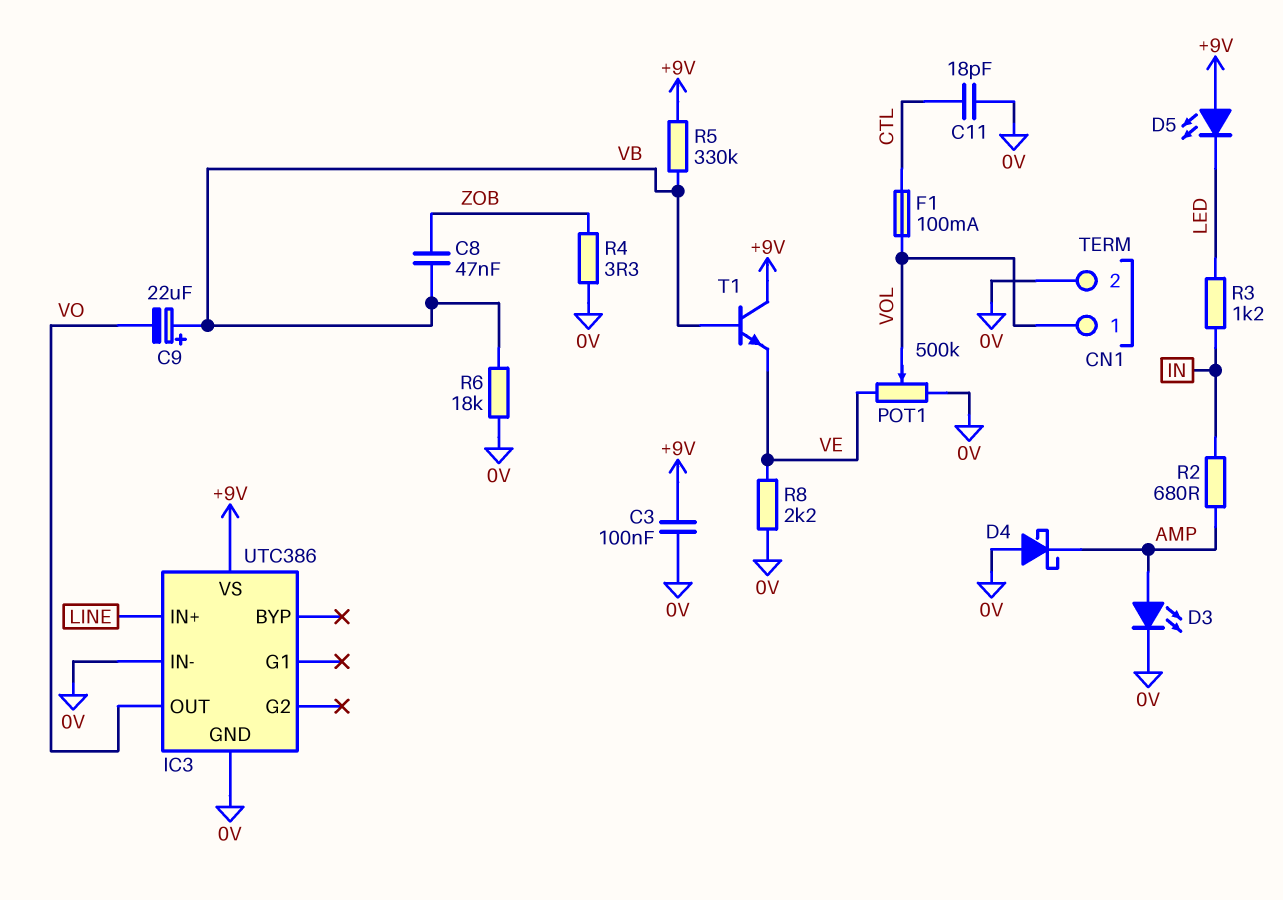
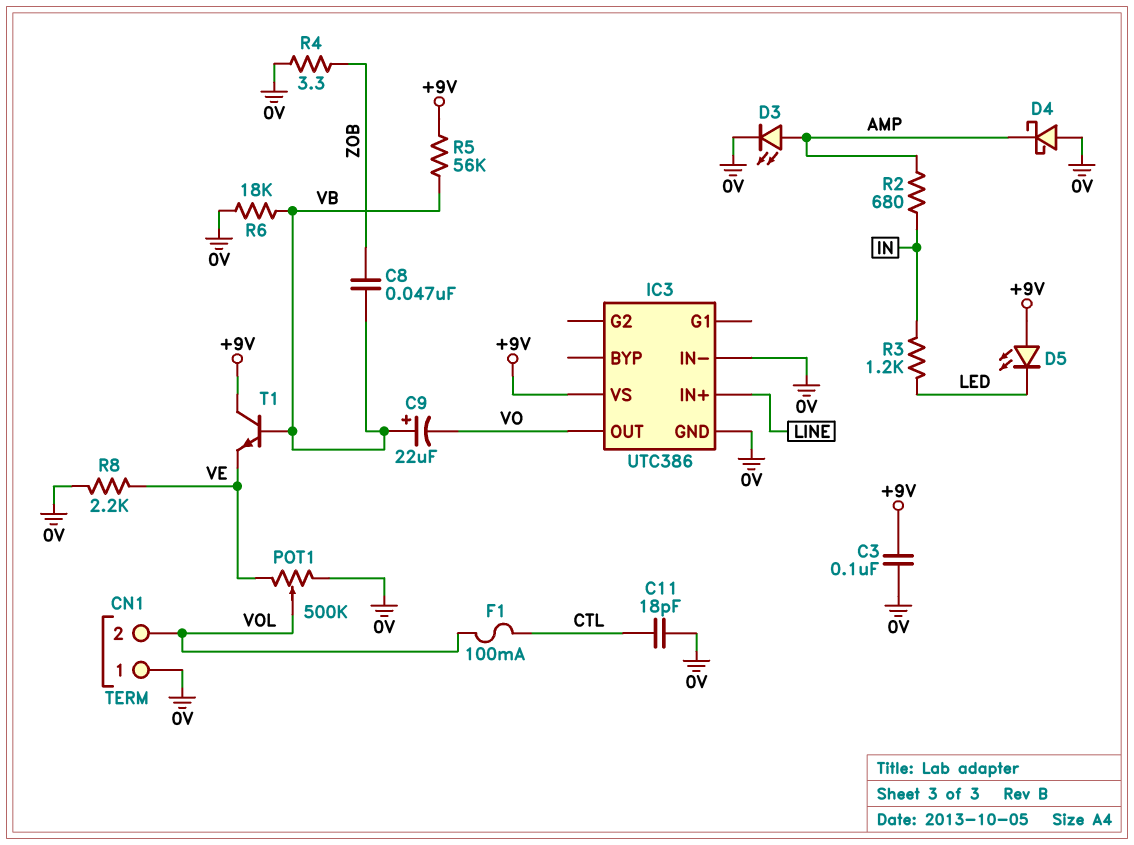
CN1 pin 1: VOL -> 0V
CN1 pin 2: 0V -> VOL
R5: 330k (+9V, VB) -> 56k (+9V, VB)

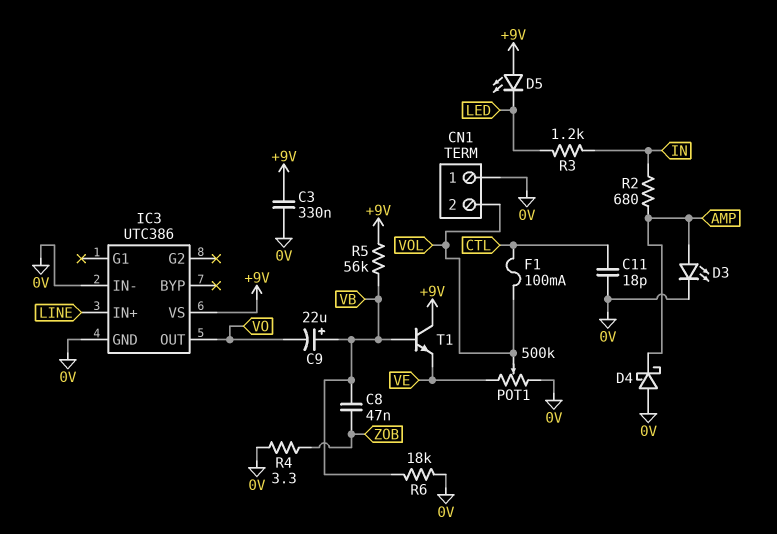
C3: 100nF (+9V, 0V) -> 330nF (+9V, 0V)
R8: 2.2k (0V, VE) -> none

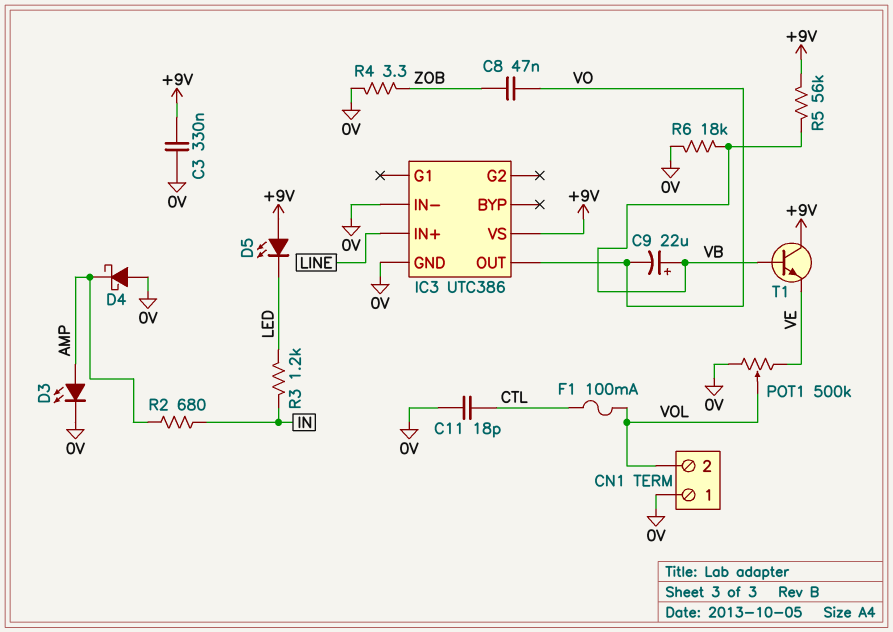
C8: 47nF (VB, ZOB) -> 47nF (VO, ZOB)

